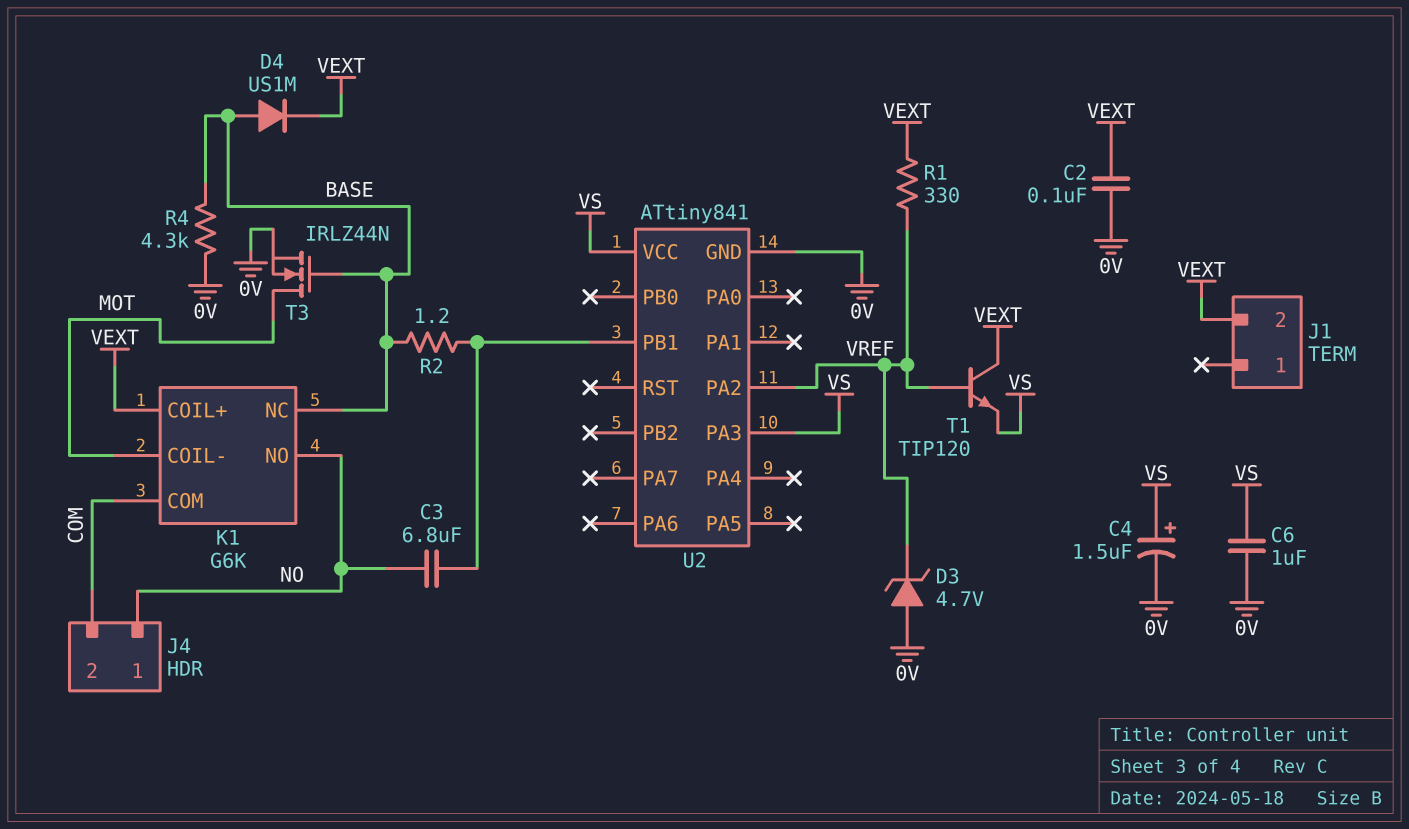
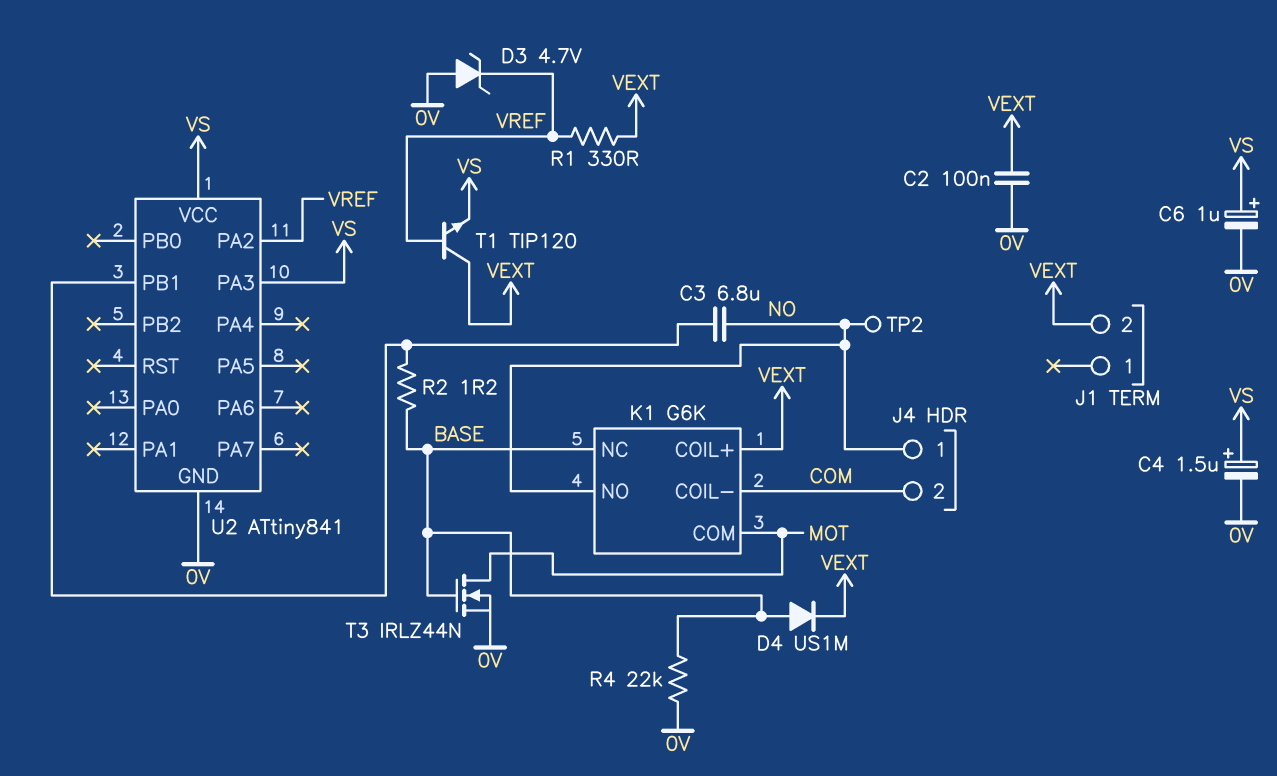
C6: 1uF (0V, VS) -> 1uF (plus VS, minus 0V)
K1 pin COIL-: MOT -> COM
K1 pin COM: COM -> MOT
R4: 4.3k (0V, BASE) -> 22k (0V, BASE)
TP2: none -> test point (NO)

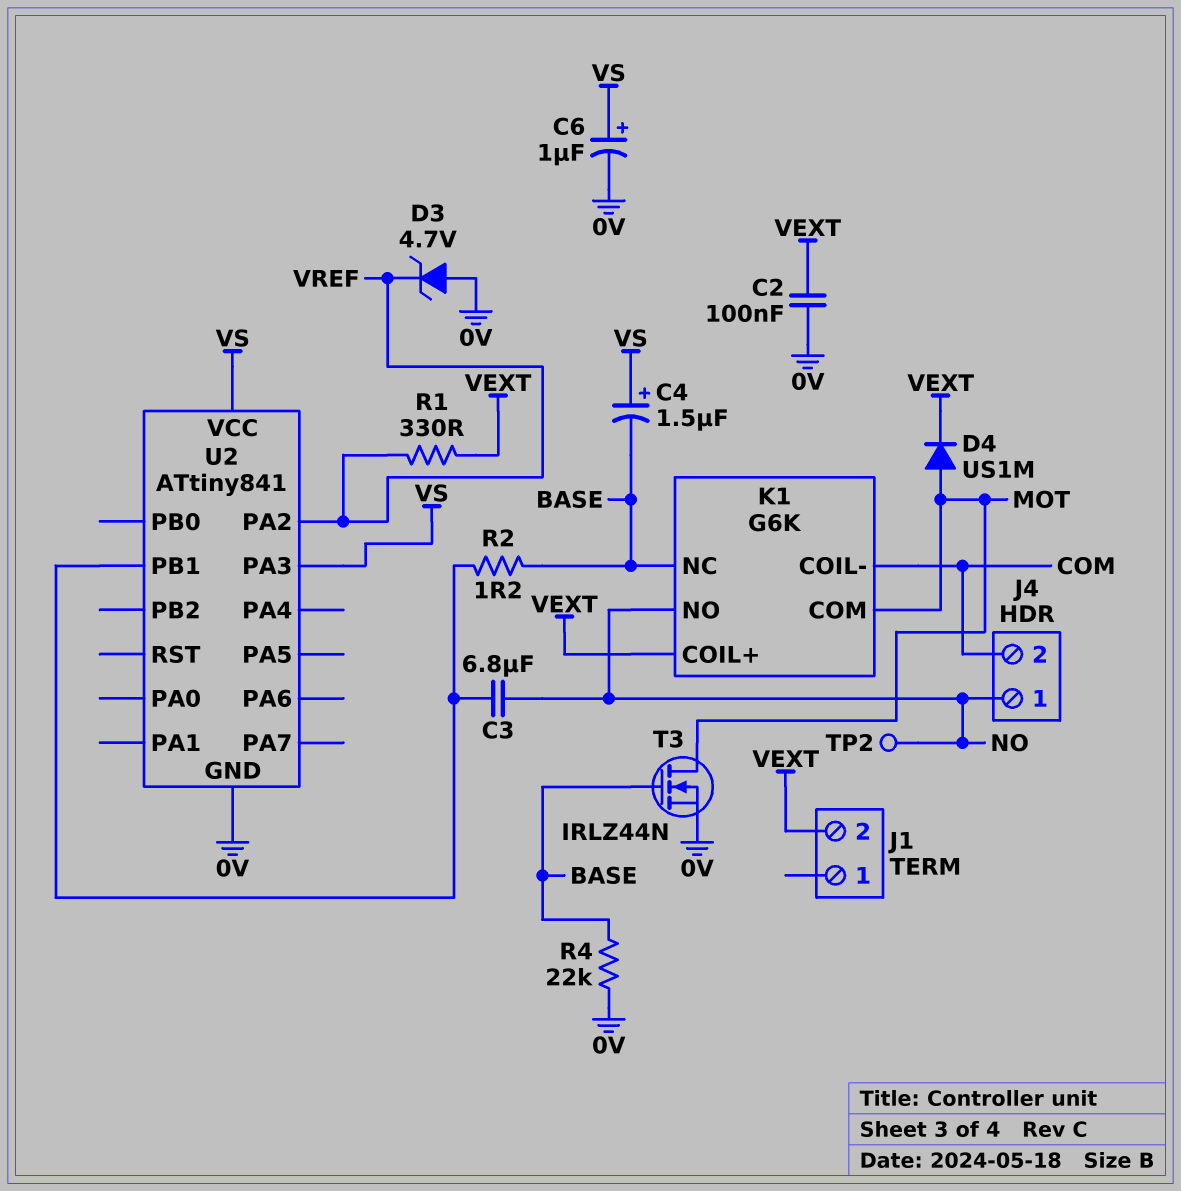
C4: 1.5uF (plus VS, minus 0V) -> 1.5uF (plus VS, minus BASE)
D4: diode US1M (A BASE, K VEXT) -> diode US1M (A MOT, K VEXT)
T1: NPN TIP120 (B VREF, C VEXT, E VS) -> none

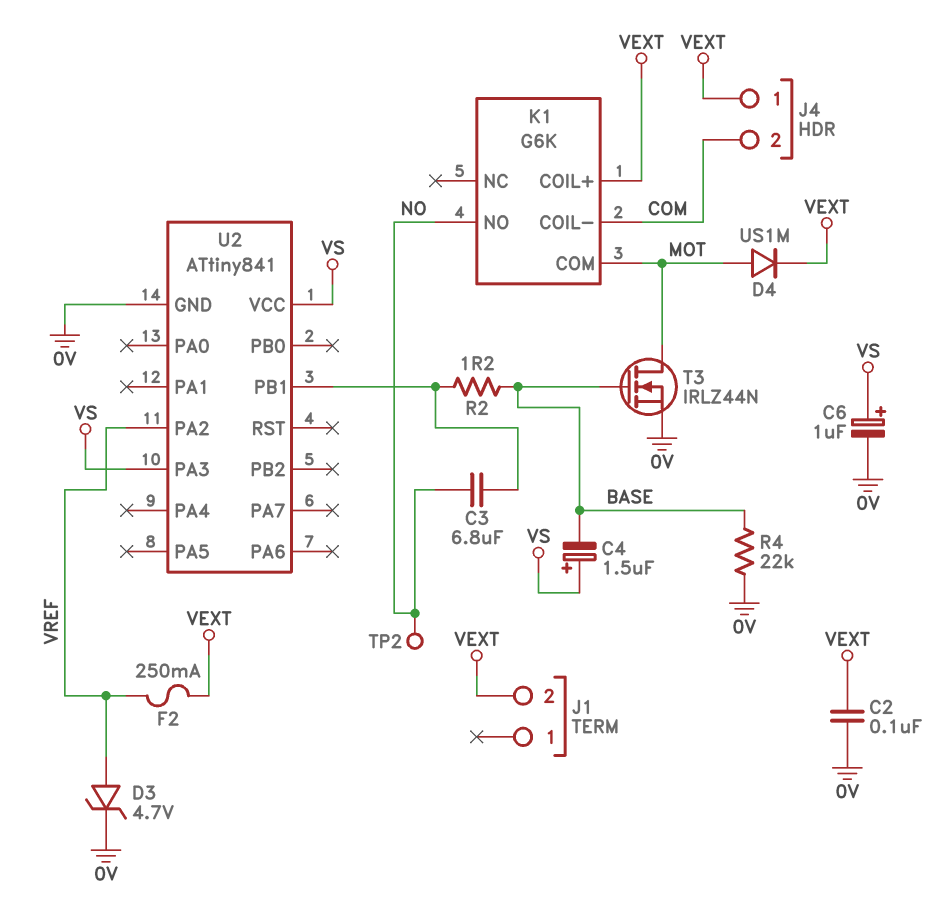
D3: zener 4.7V (A 0V, K VREF) -> zener 4.7V (A VREF, K 0V)
F2: none -> 250mA (VEXT, VREF)
J4 pin 1: NO -> VEXT
K1 pin NC: BASE -> none
R1: 330 (VEXT, VREF) -> none

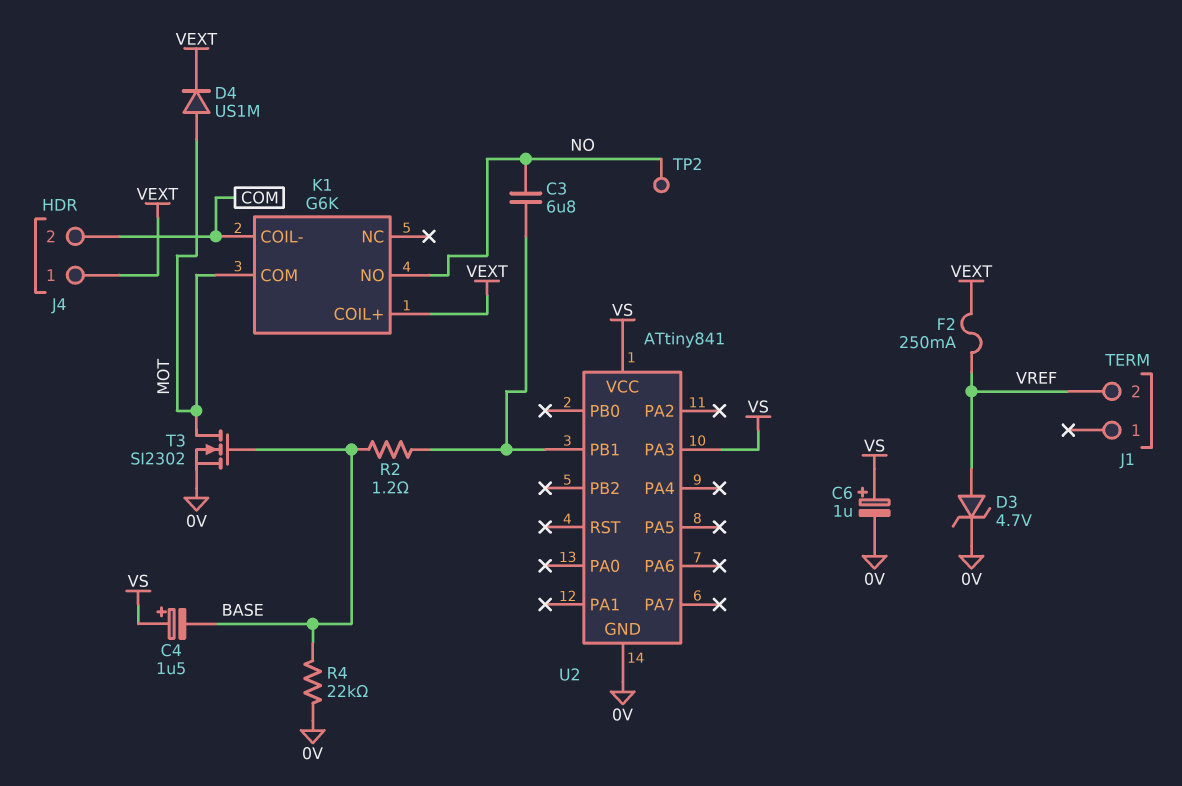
C2: 100nF (0V, VEXT) -> none
J1 pin 2: VEXT -> VREF
T3: NMOS IRLZ44N (G BASE, D MOT, S 0V) -> NMOS SI2302 (G BASE, D MOT, S 0V)
U2 pin PA2: VREF -> none

